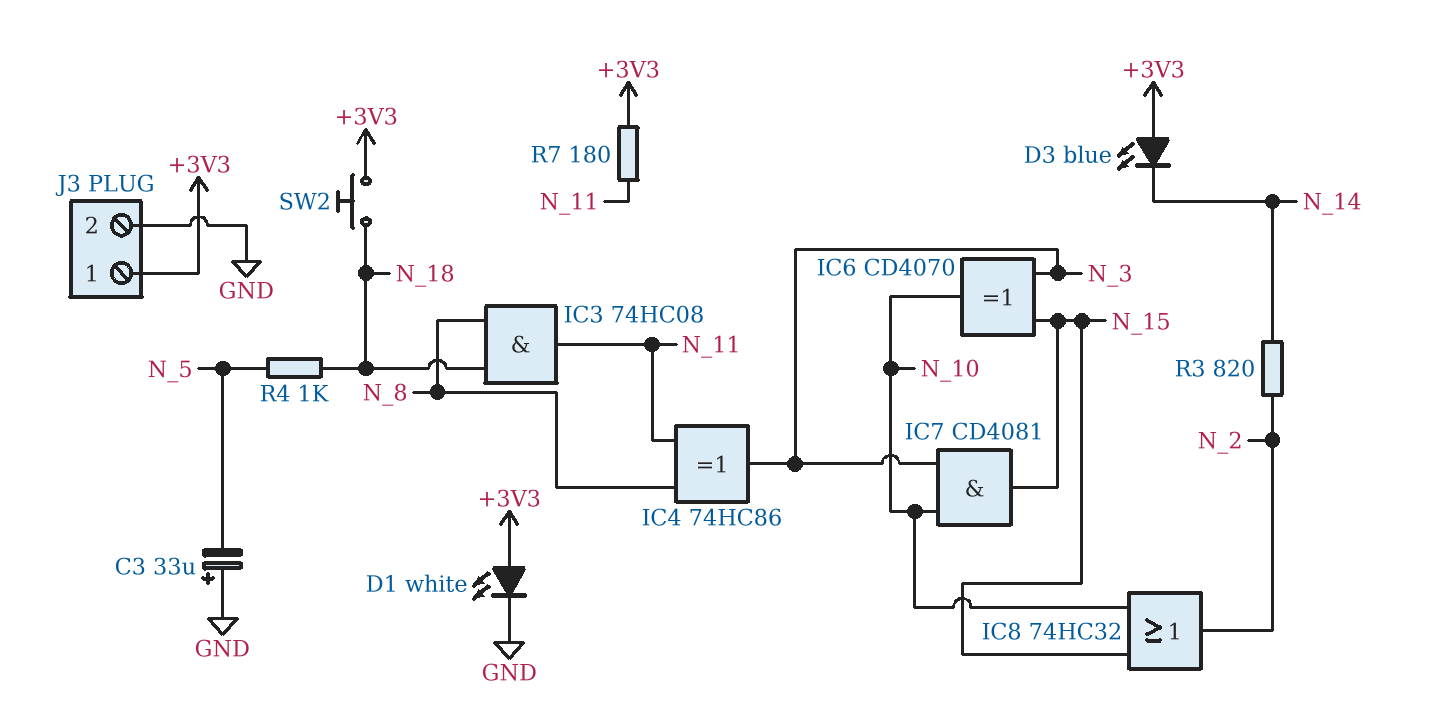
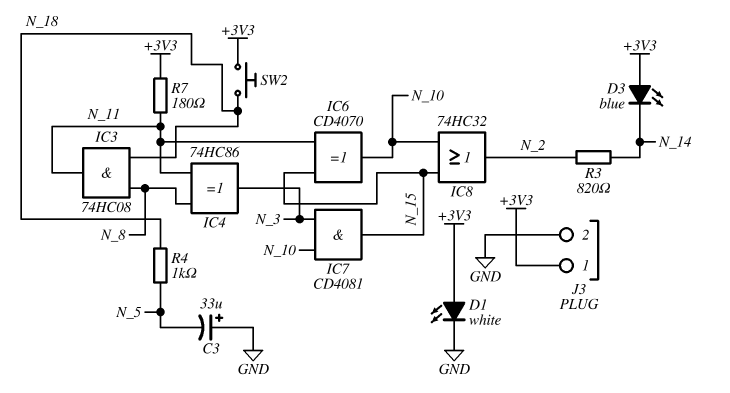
IC6: XOR CD4070 (in N_3, in N_15, out N_10) -> XOR CD4070 (in N_11, in N_15, out N_10)

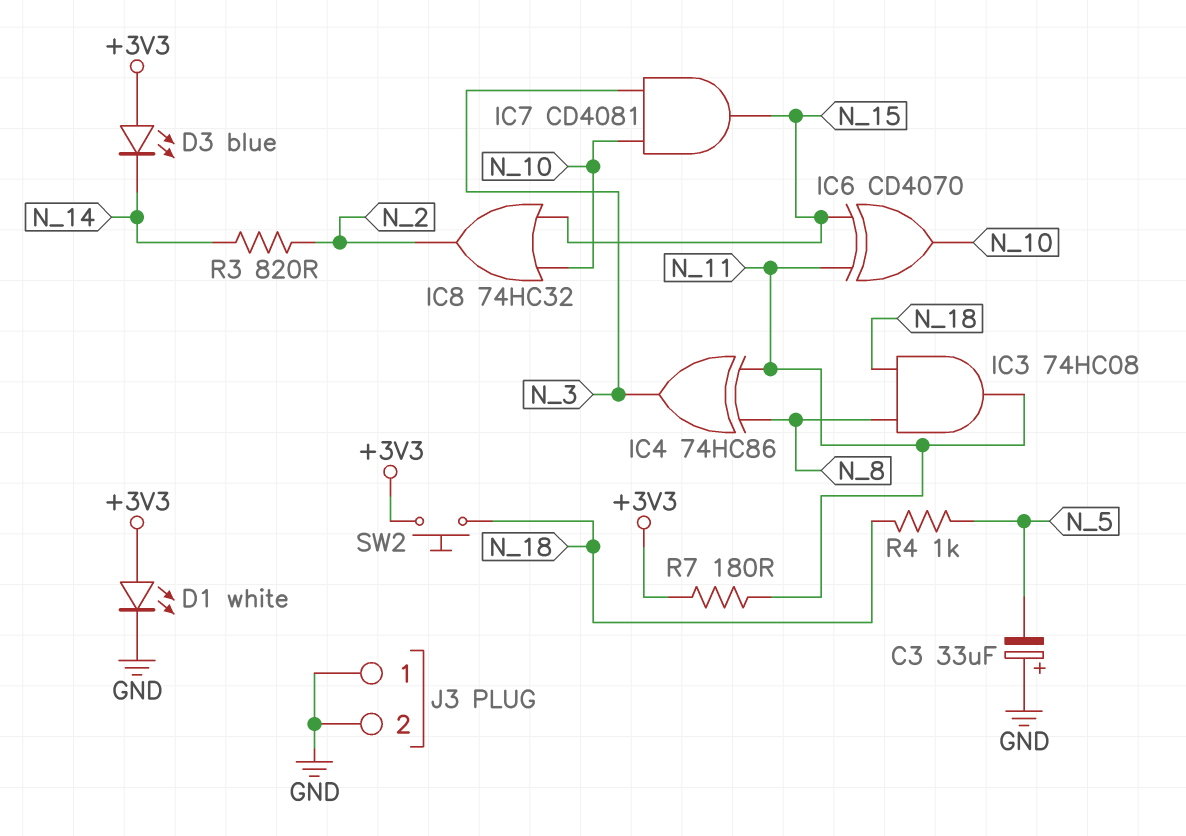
J3 pin 1: +3V3 -> GND

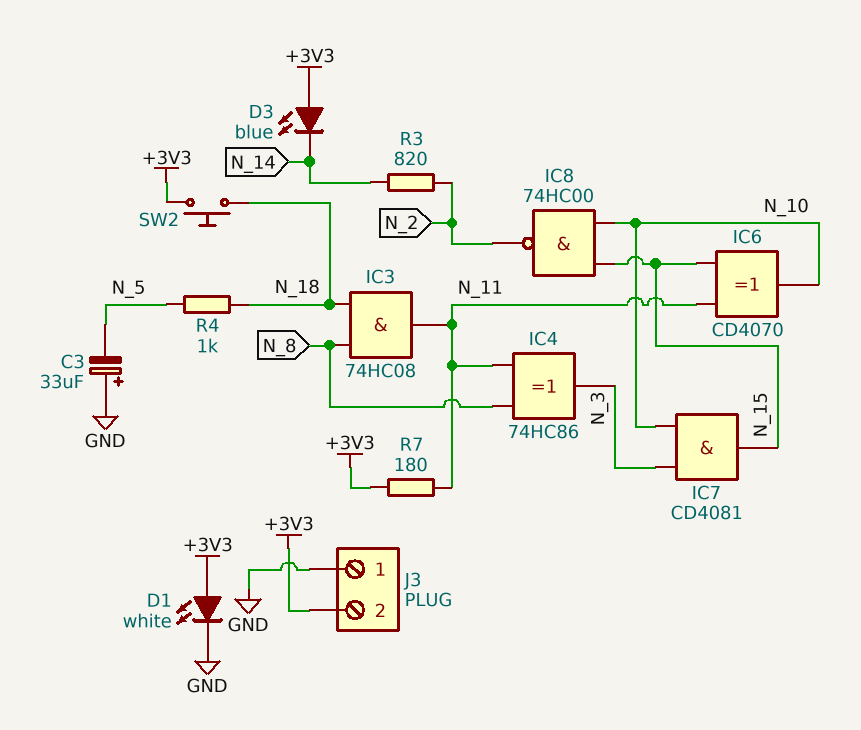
IC8: OR 74HC32 (in N_10, in N_15, out N_2) -> NAND 74HC00 (in N_10, in N_15, out N_2)
J3 pin 2: GND -> +3V3

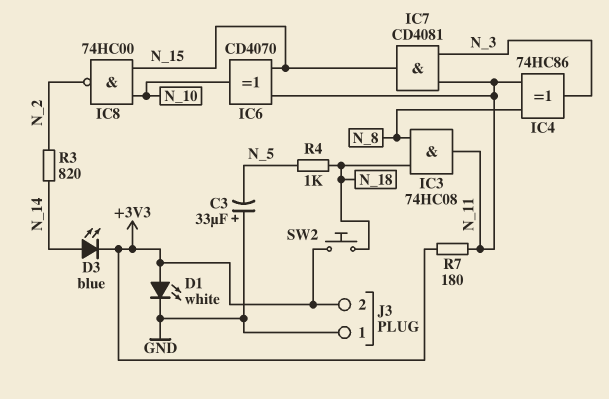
D3: LED blue (A +3V3, K N_14) -> LED blue (A N_14, K +3V3)
IC7: AND CD4081 (in N_3, in N_10, out N_15) -> AND CD4081 (in N_3, in N_11, out N_15)

